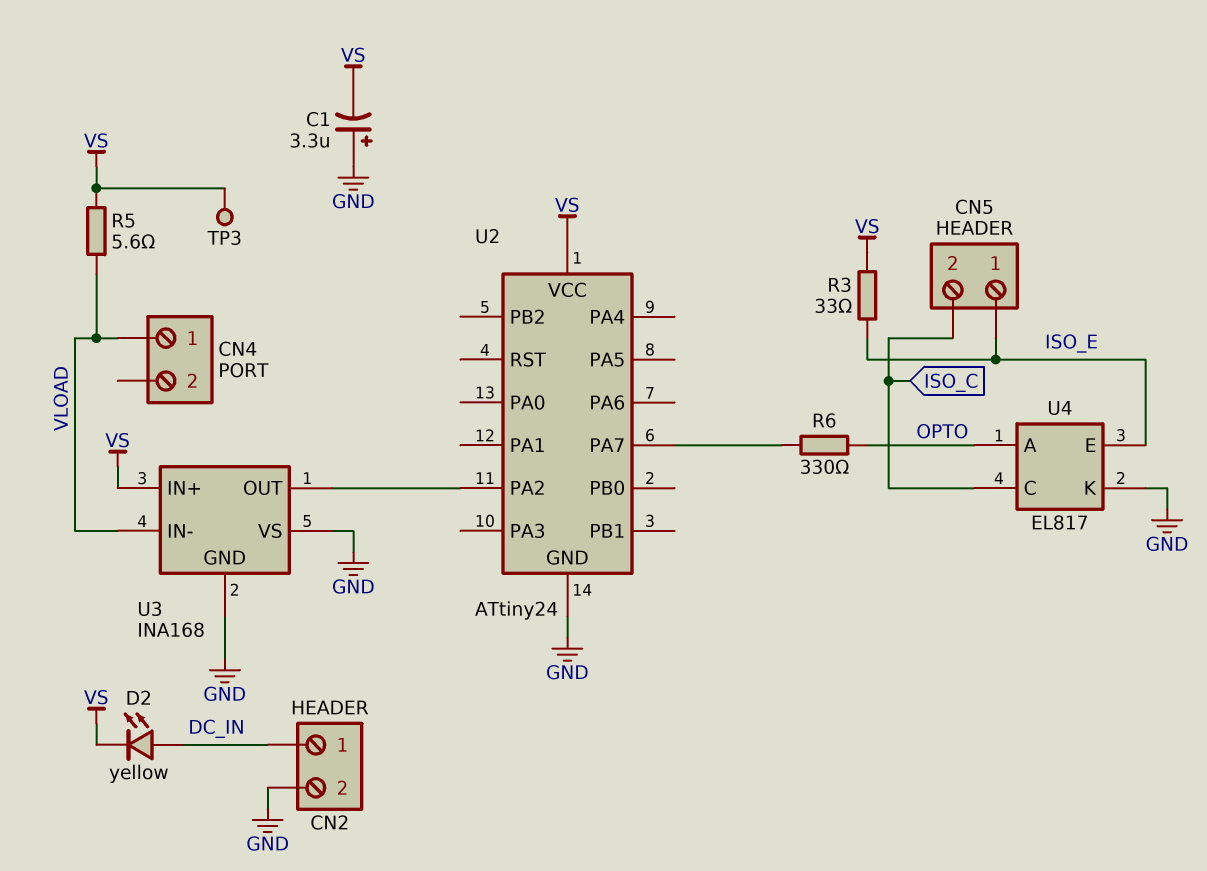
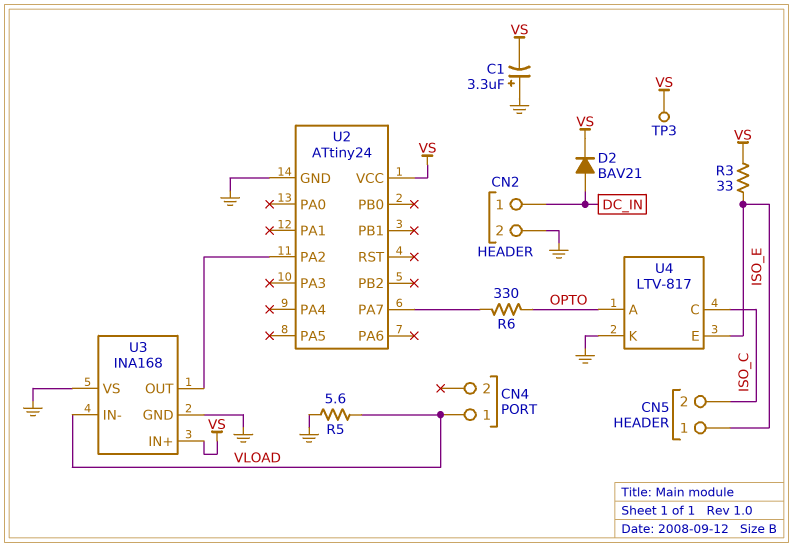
D2: LED yellow (A DC_IN, K VS) -> diode BAV21 (A DC_IN, K VS)
R5: 5.6 (VLOAD, VS) -> 5.6 (GND, VLOAD)
U4: EL817 -> LTV-817

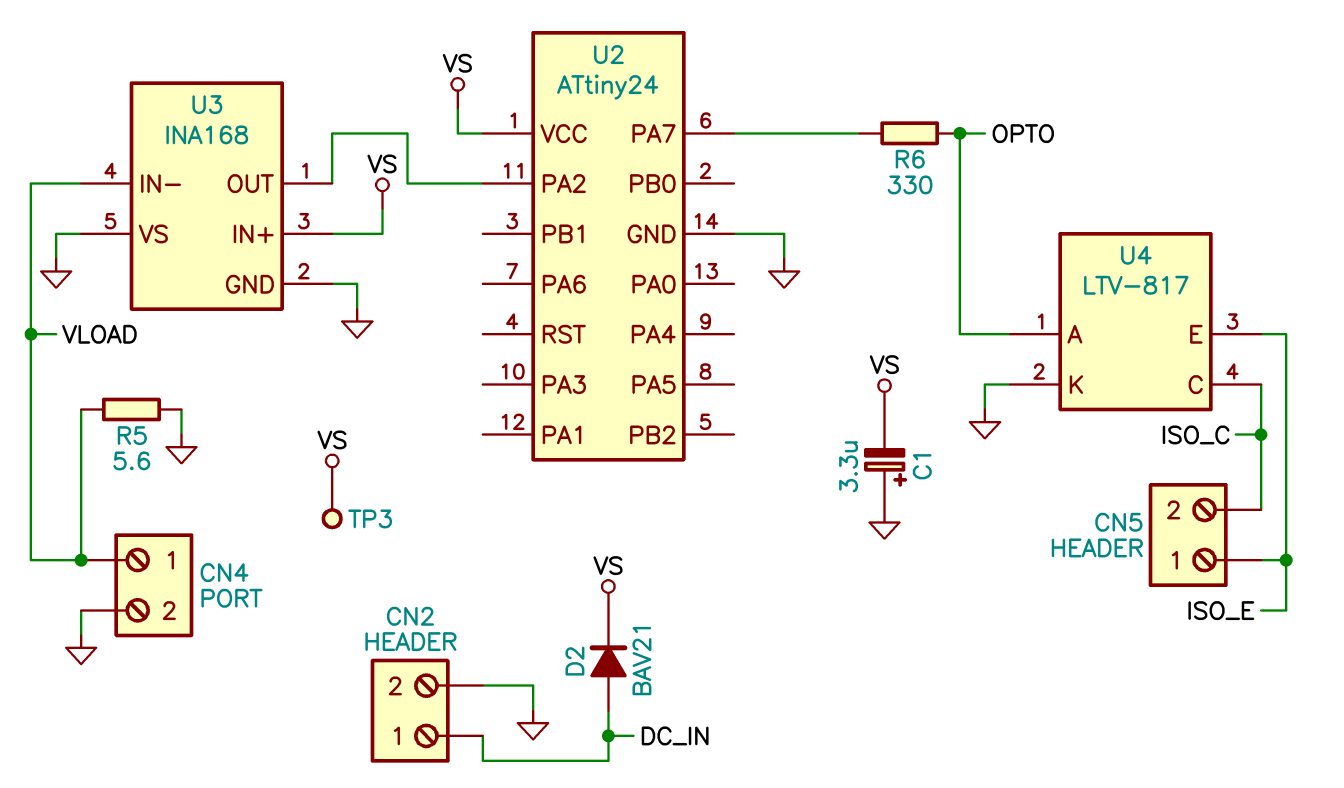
CN4 pin 2: none -> GND
R3: 33 (ISO_E, VS) -> none

